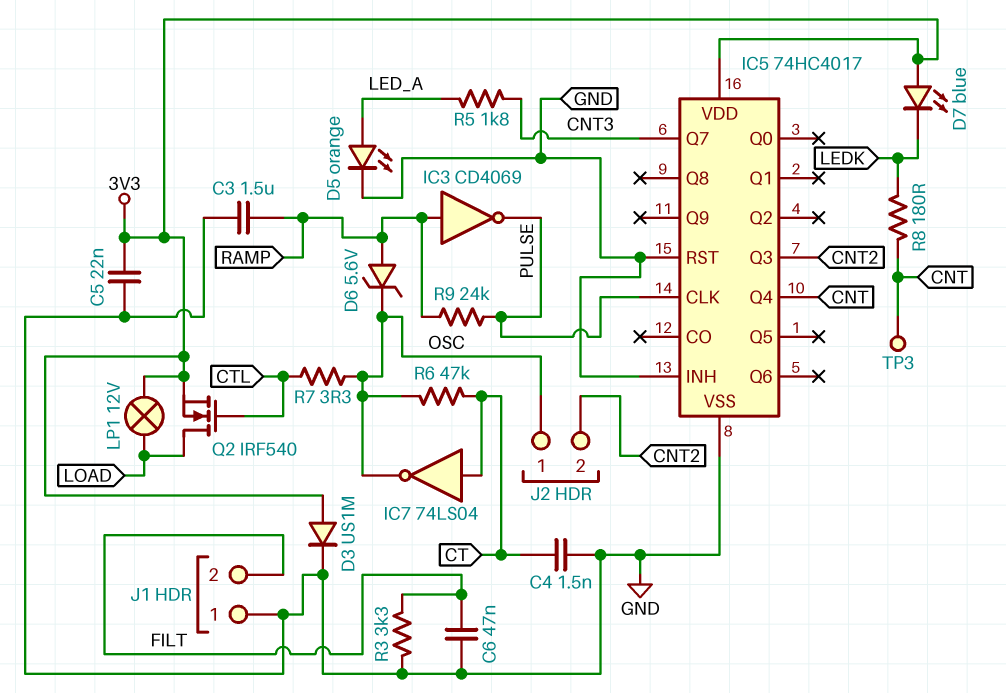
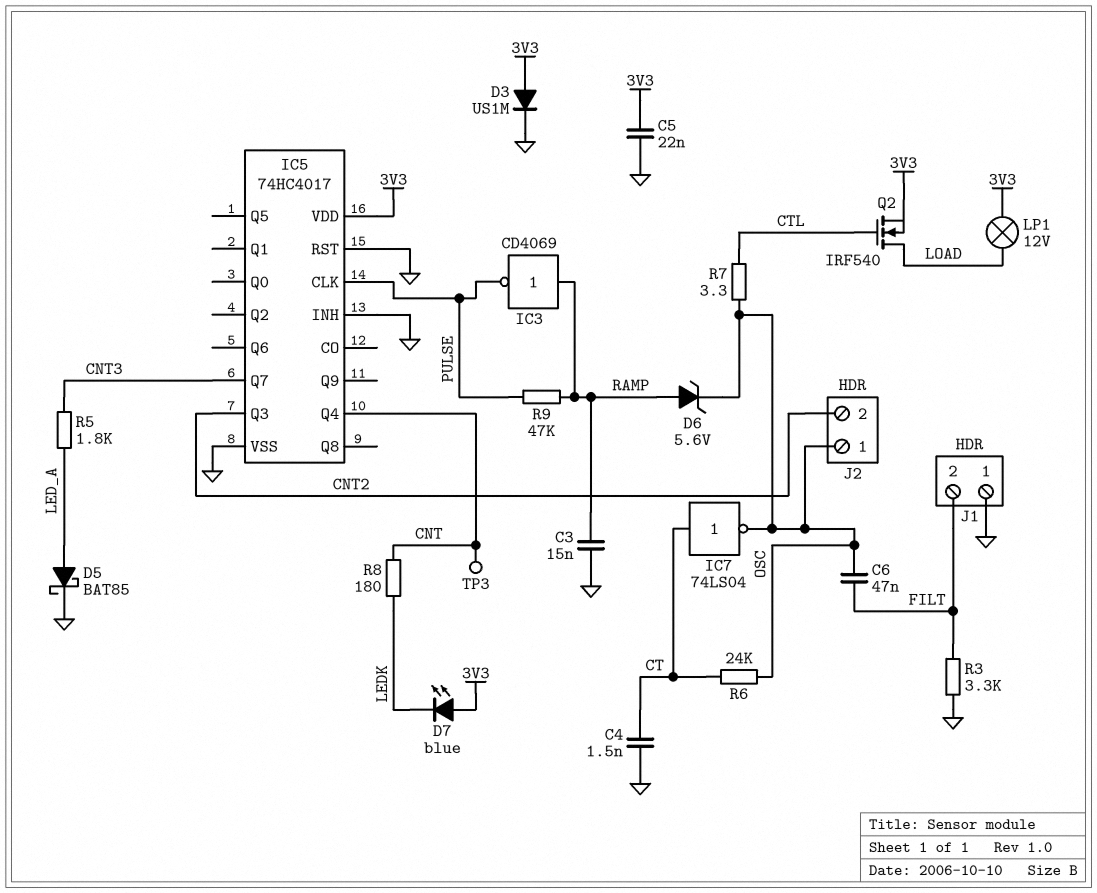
C3: 1.5uF (GND, RAMP) -> 15nF (GND, RAMP)
C6: 47nF (FILT, GND) -> 47nF (FILT, OSC)
D5: LED orange (A LED_A, K GND) -> schottky BAT85 (A LED_A, K GND)
R6: 47k (CT, OSC) -> 24k (CT, OSC)
R9: 24k (PULSE, RAMP) -> 47k (PULSE, RAMP)

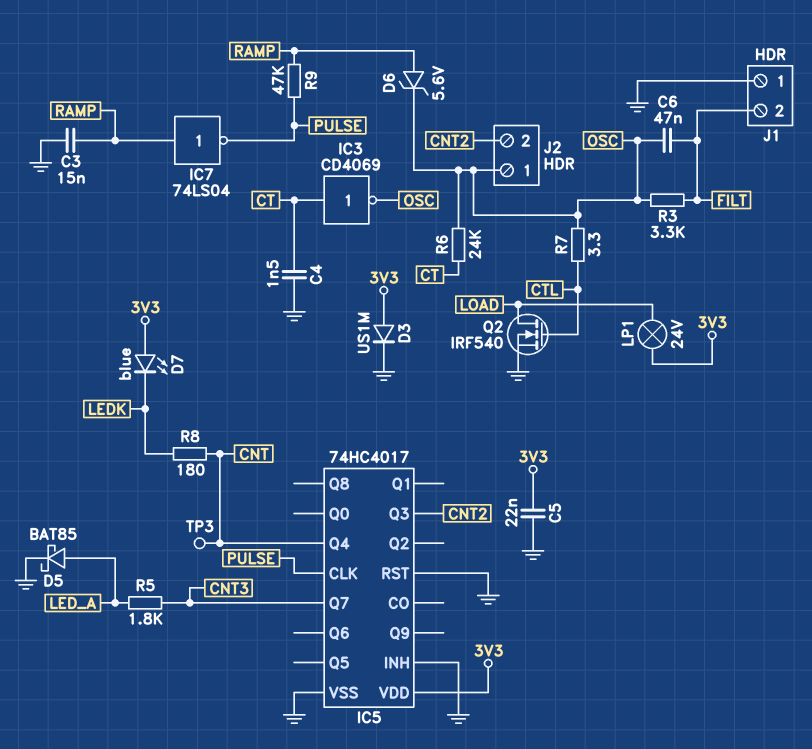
IC3: NOT CD4069 (in RAMP, out PULSE) -> NOT CD4069 (in CT, out OSC)
IC7: NOT 74LS04 (in CT, out OSC) -> NOT 74LS04 (in RAMP, out PULSE)
LP1: lamp 12V (3V3, LOAD) -> lamp 24V (3V3, LOAD)
Q2: NMOS IRF540 (G CTL, D LOAD, S 3V3) -> NMOS IRF540 (G CTL, D LOAD, S GND)
R3: 3.3k (FILT, GND) -> 3.3k (FILT, OSC)

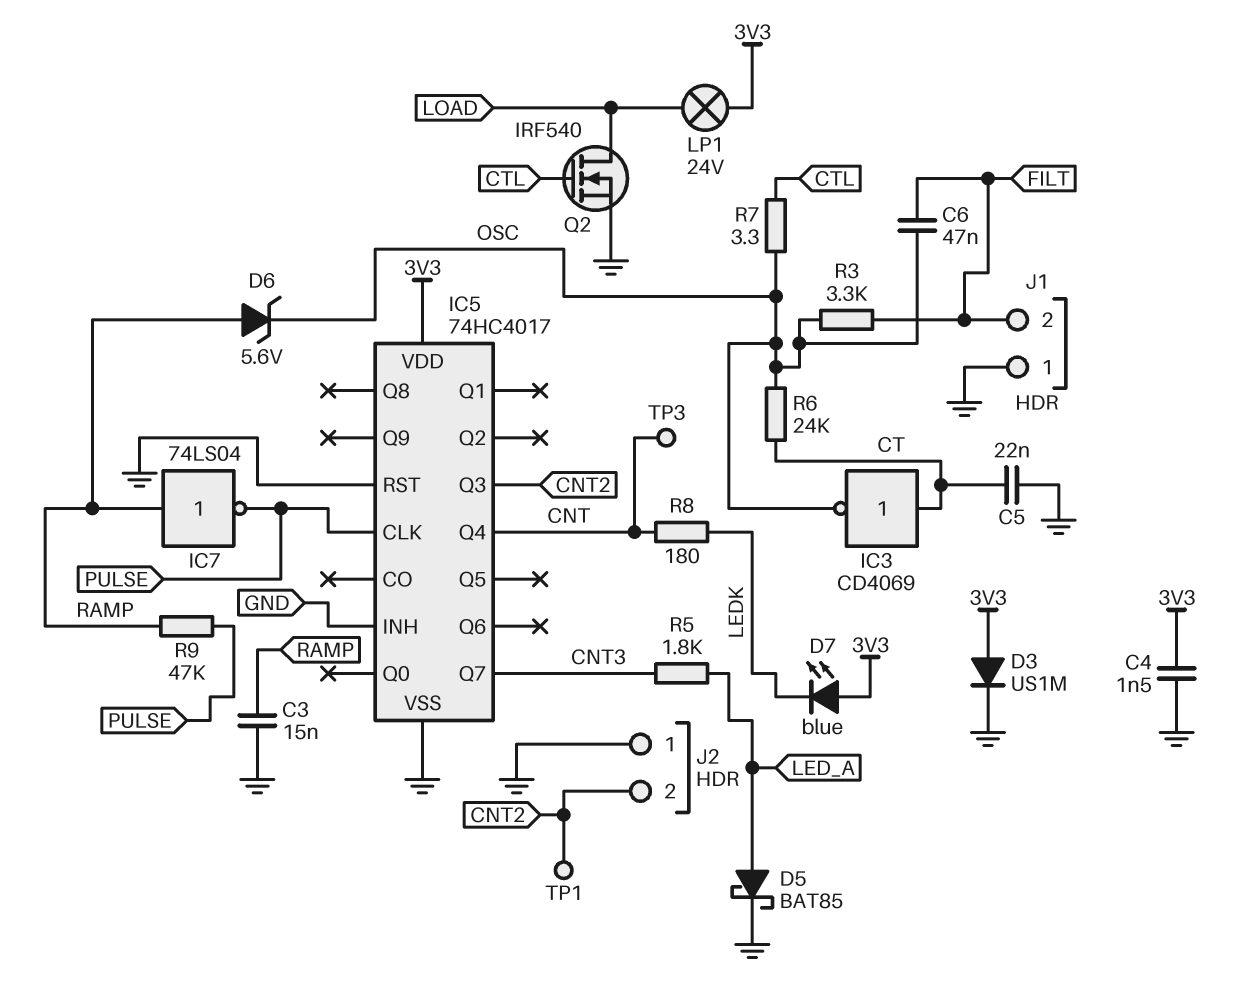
C4: 1.5nF (CT, GND) -> 1.5nF (3V3, GND)
C5: 22nF (3V3, GND) -> 22nF (CT, GND)
J2 pin 1: OSC -> GND
TP1: none -> test point (CNT2)

